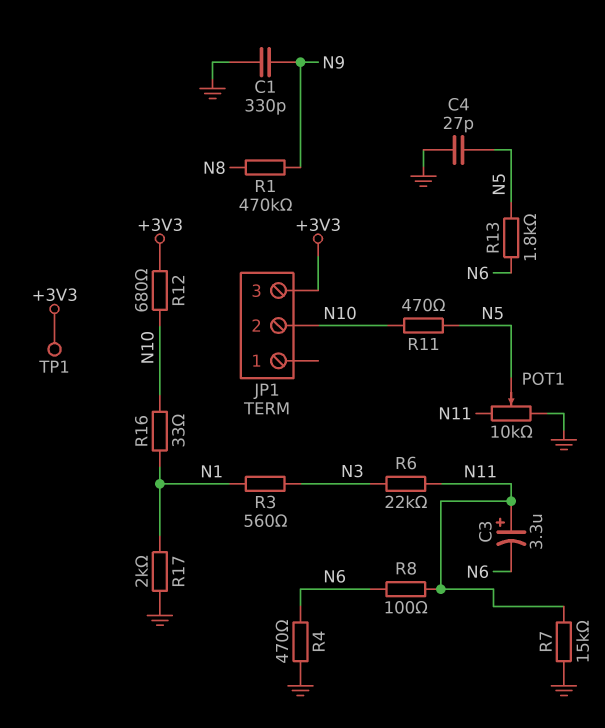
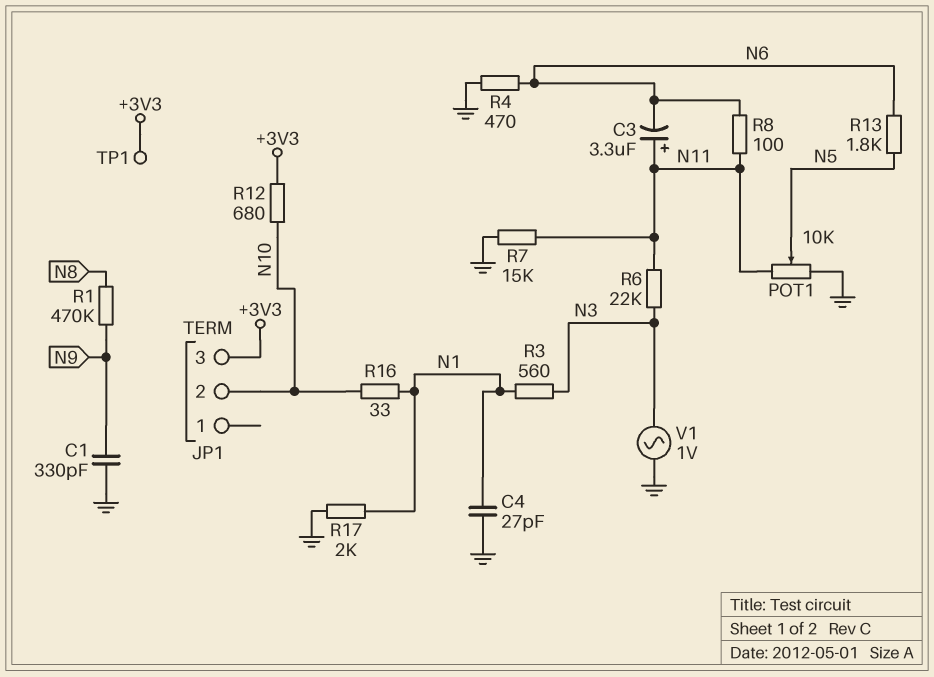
C4: 27pF (GND, N5) -> 27pF (GND, N1)
R11: 470 (N5, N10) -> none
V1: none -> AC 1V (GND, N3)

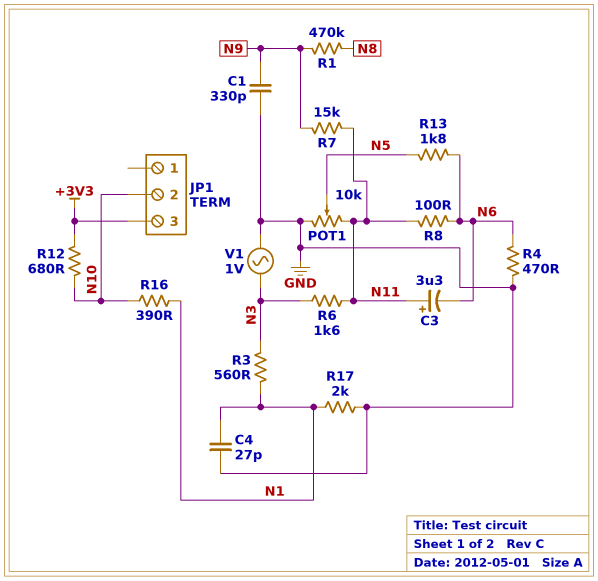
R6: 22k (N3, N11) -> 1.6k (N3, N11)
R7: 15k (GND, N11) -> 15k (N9, N11)
R16: 33 (N1, N10) -> 390 (N1, N10)
TP1: test point (+3V3) -> none

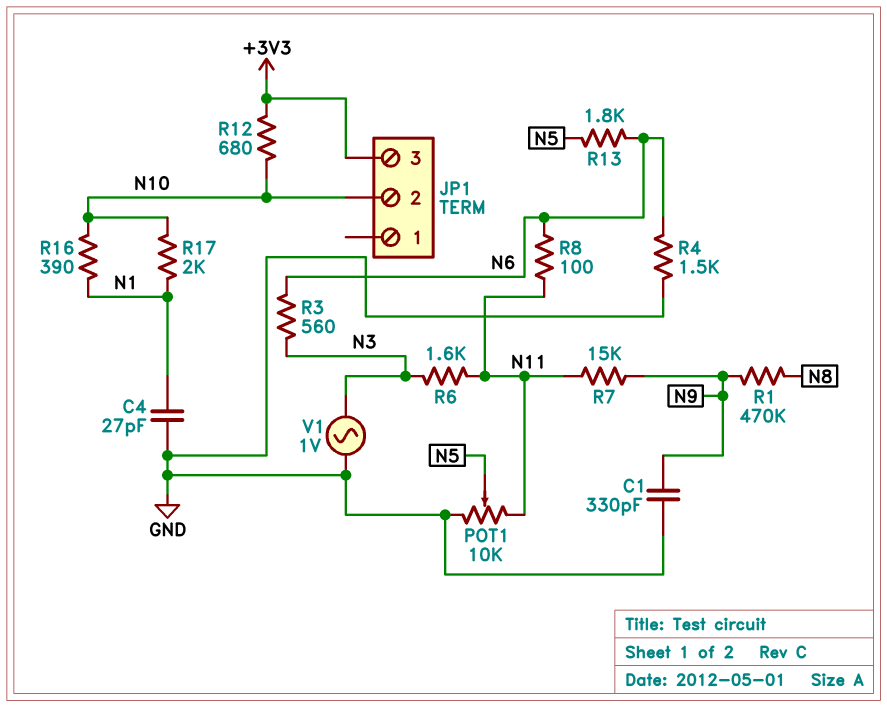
C3: 3.3uF (plus N11, minus N6) -> none
R3: 560 (N1, N3) -> 560 (N3, N6)
R4: 470 (GND, N6) -> 1.5k (GND, N6)
R17: 2k (GND, N1) -> 2k (N1, N10)

